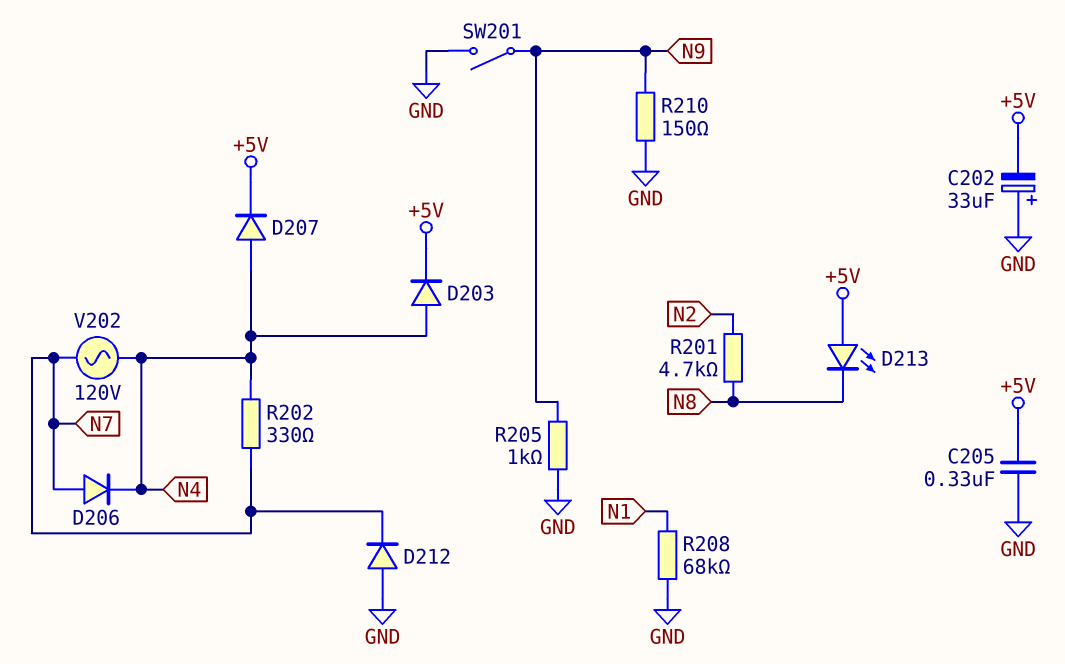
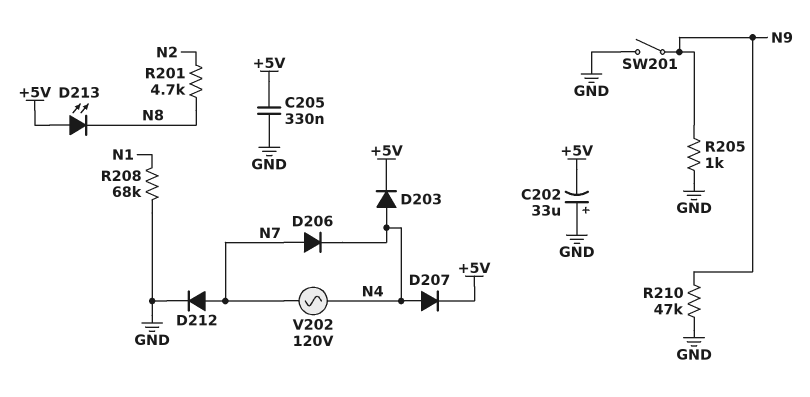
D212: diode (A GND, K N7) -> diode (A N7, K GND)
R202: 330 (N4, N7) -> none
R210: 150 (GND, N9) -> 47k (GND, N9)

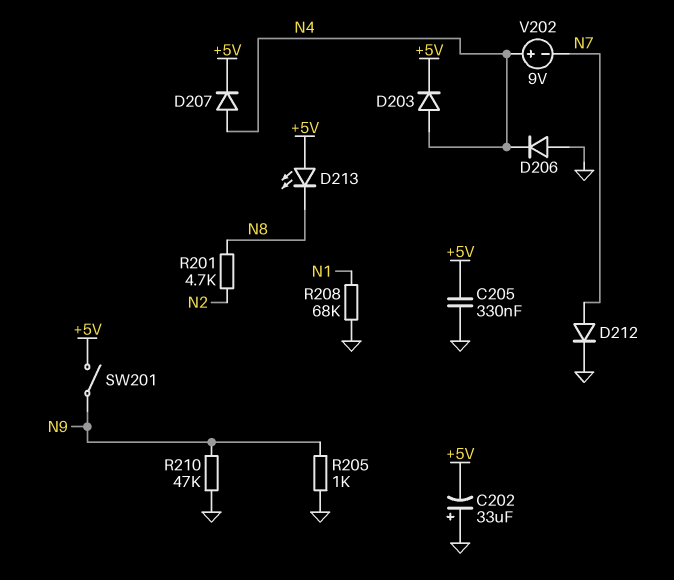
D206: diode (A N7, K N4) -> diode (A GND, K N4)
SW201: switch (GND, N9) -> switch (+5V, N9)
V202: AC 120V (N4, N7) -> 9V (plus N4, minus N7)

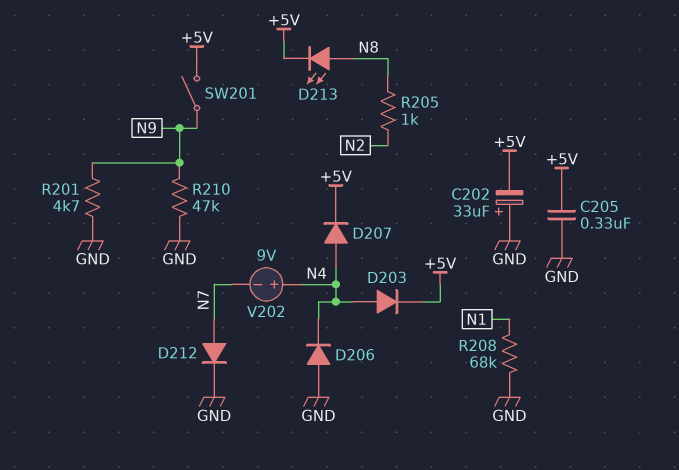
D213: LED (A +5V, K N8) -> LED (A N8, K +5V)
R201: 4.7k (N2, N8) -> 4.7k (GND, N9)
R205: 1k (GND, N9) -> 1k (N2, N8)

